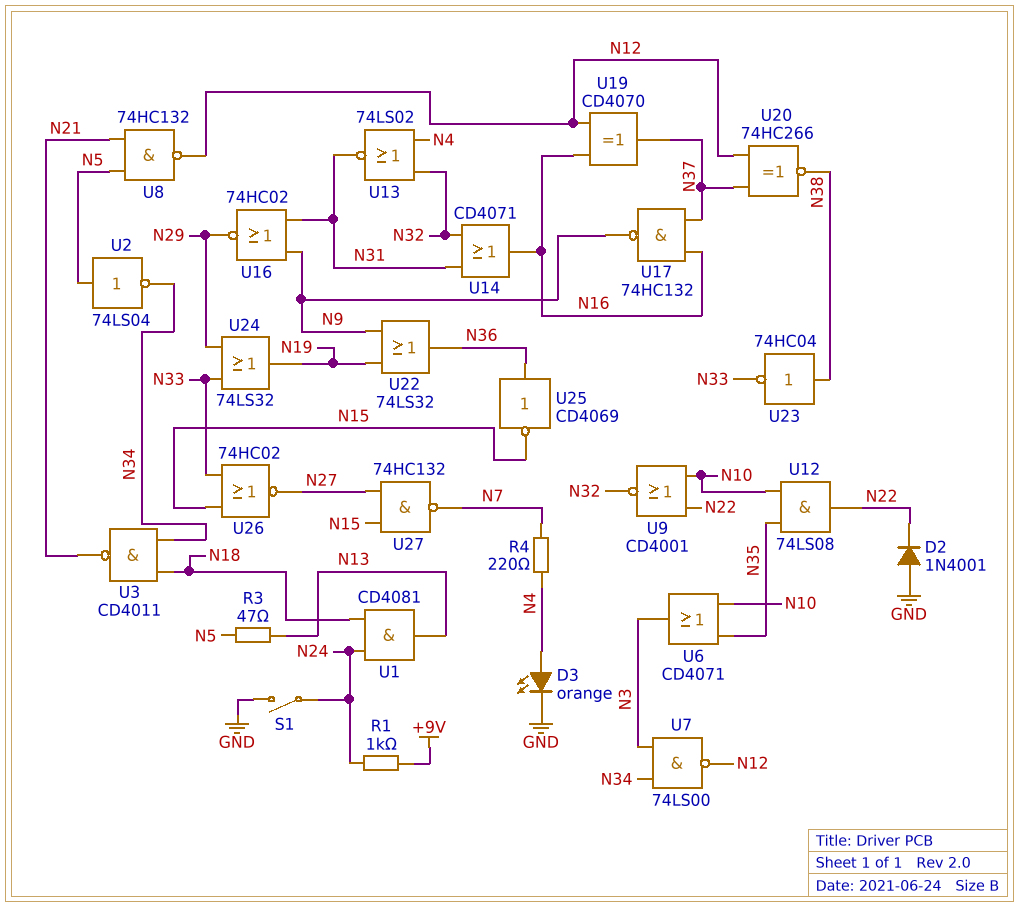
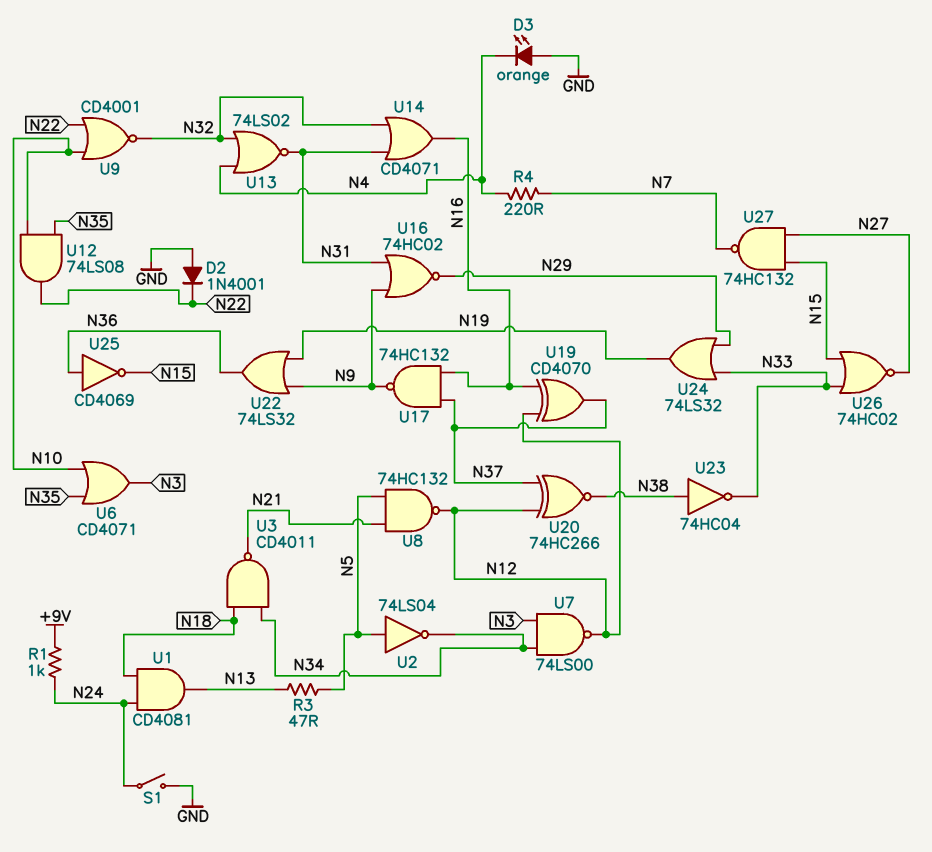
D3: LED orange (A N4, K GND) -> LED orange (A GND, K N4)

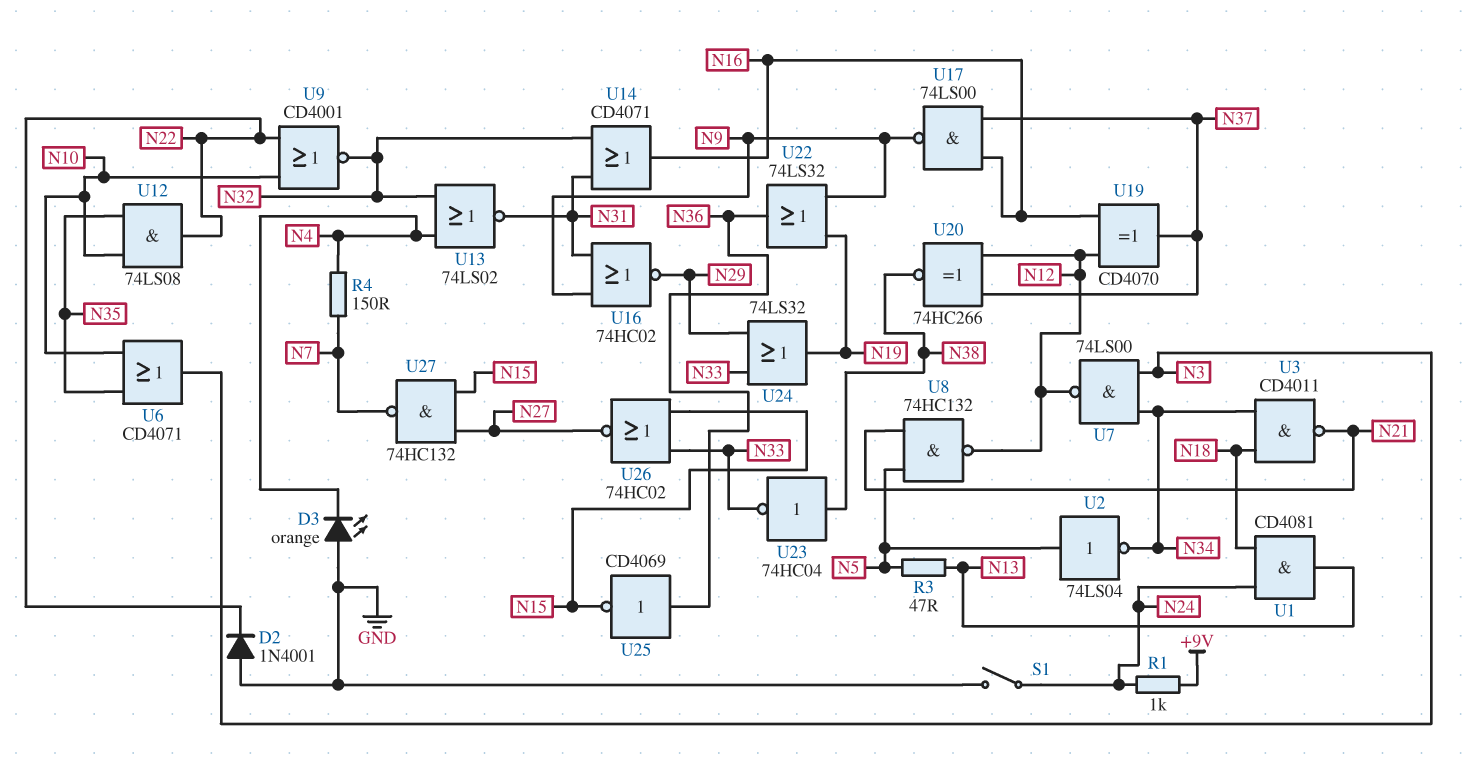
R4: 220 (N4, N7) -> 150 (N4, N7)
U17: NAND 74HC132 (in N16, in N37, out N9) -> NAND 74LS00 (in N16, in N37, out N9)

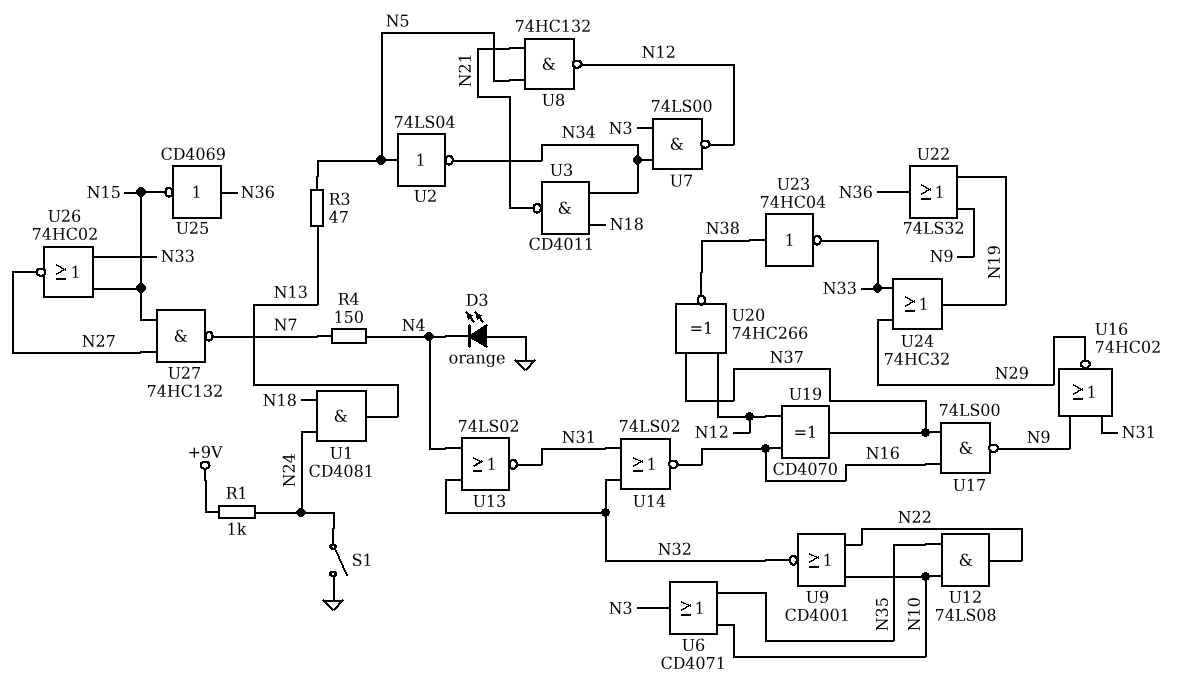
D2: diode 1N4001 (A GND, K N22) -> none
U14: OR CD4071 (in N31, in N32, out N16) -> NOR 74LS02 (in N31, in N32, out N16)
U24: OR 74LS32 (in N29, in N33, out N19) -> OR 74HC32 (in N29, in N33, out N19)

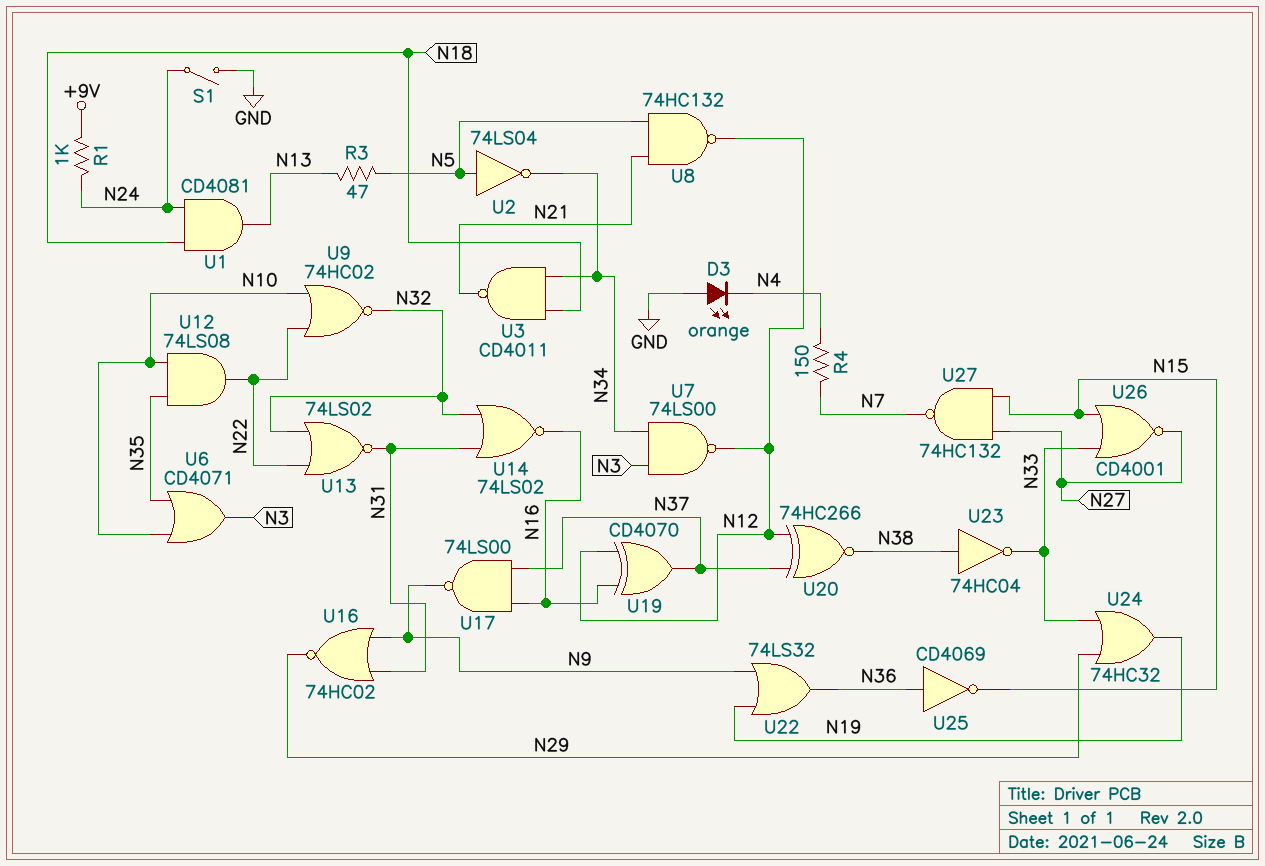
U9: NOR CD4001 (in N10, in N22, out N32) -> NOR 74HC02 (in N10, in N22, out N32)
U13: NOR 74LS02 (in N4, in N32, out N31) -> NOR 74LS02 (in N22, in N32, out N31)
U26: NOR 74HC02 (in N15, in N33, out N27) -> NOR CD4001 (in N15, in N33, out N27)

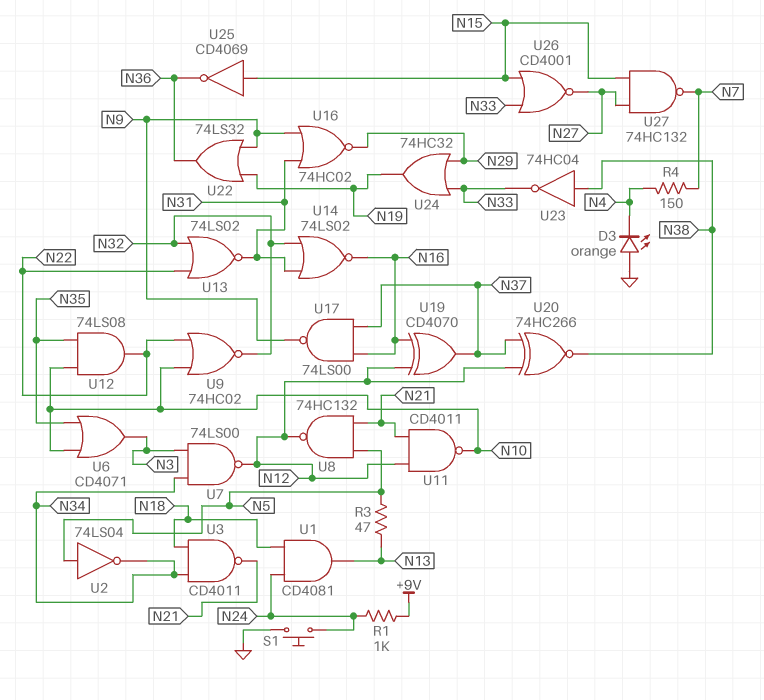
S1: switch (GND, N24) -> button (GND, N24)
U11: none -> NAND CD4011 (in N12, in N21, out N10)
U25: NOT CD4069 (in N36, out N15) -> NOT CD4069 (in N15, out N36)

